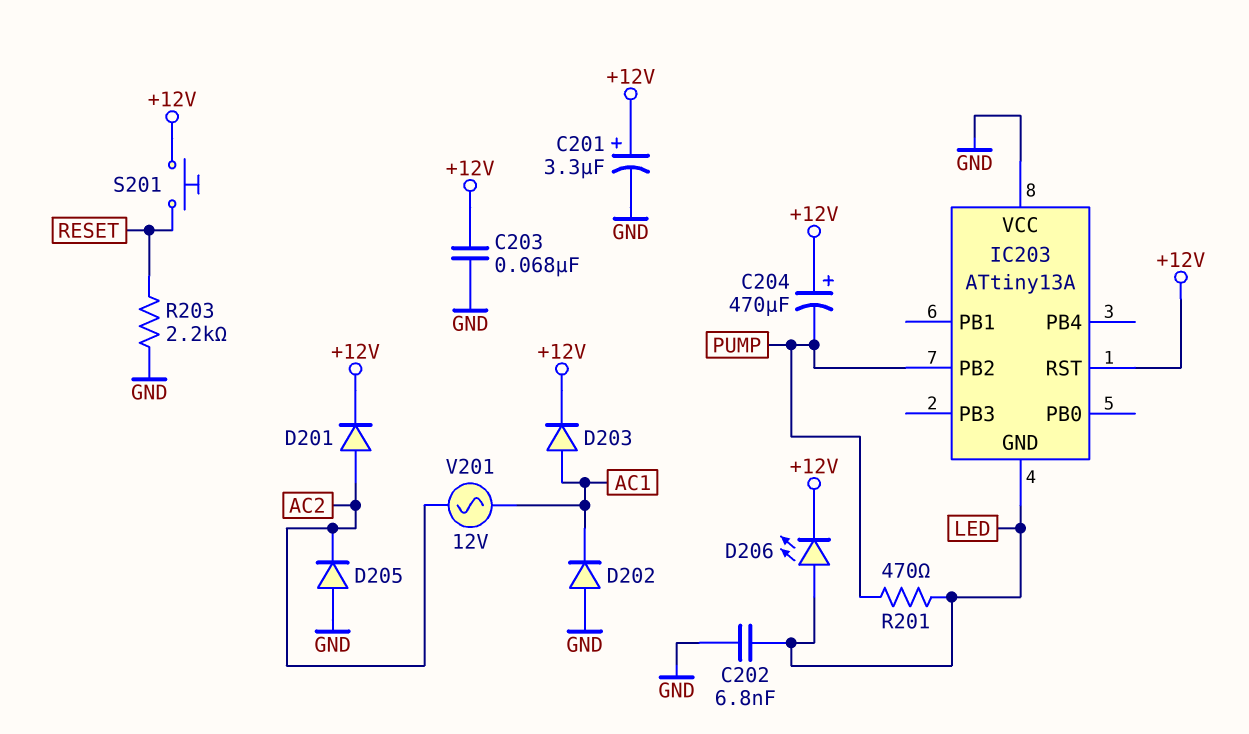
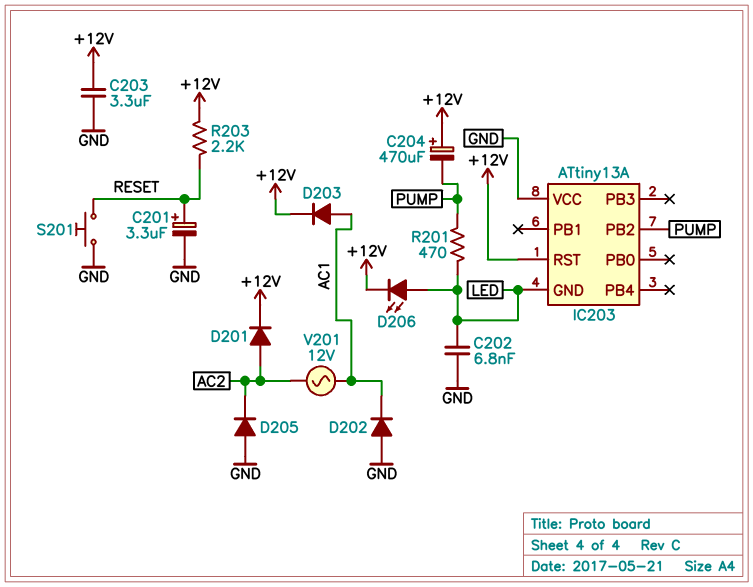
C201: 3.3uF (plus +12V, minus GND) -> 3.3uF (plus RESET, minus GND)
C203: 68nF (+12V, GND) -> 3.3uF (+12V, GND)
R203: 2.2k (GND, RESET) -> 2.2k (+12V, RESET)
S201: button (+12V, RESET) -> button (GND, RESET)

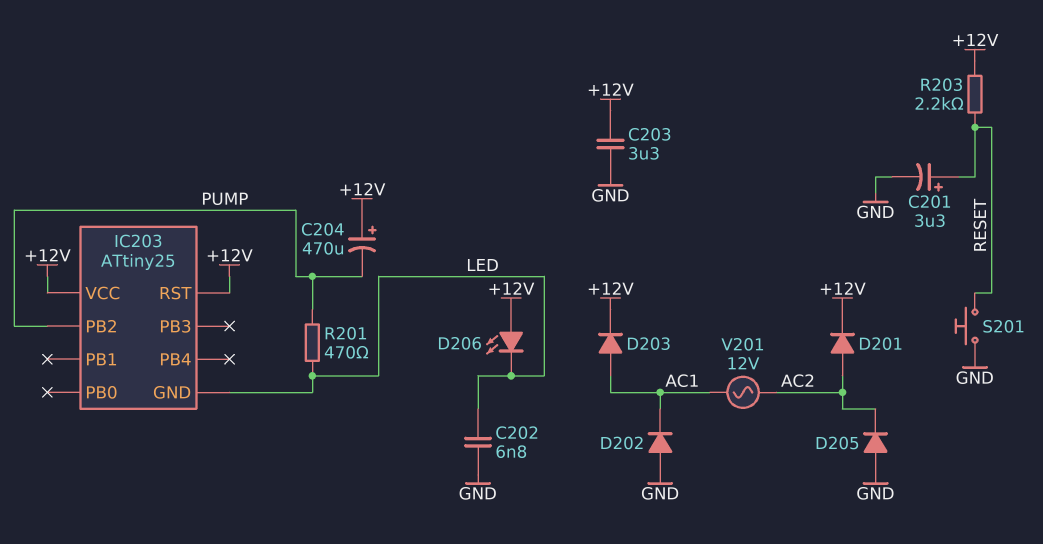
D206: LED (A LED, K +12V) -> LED (A +12V, K LED)
IC203: ATtiny13A -> ATtiny25
IC203 pin VCC: GND -> +12V

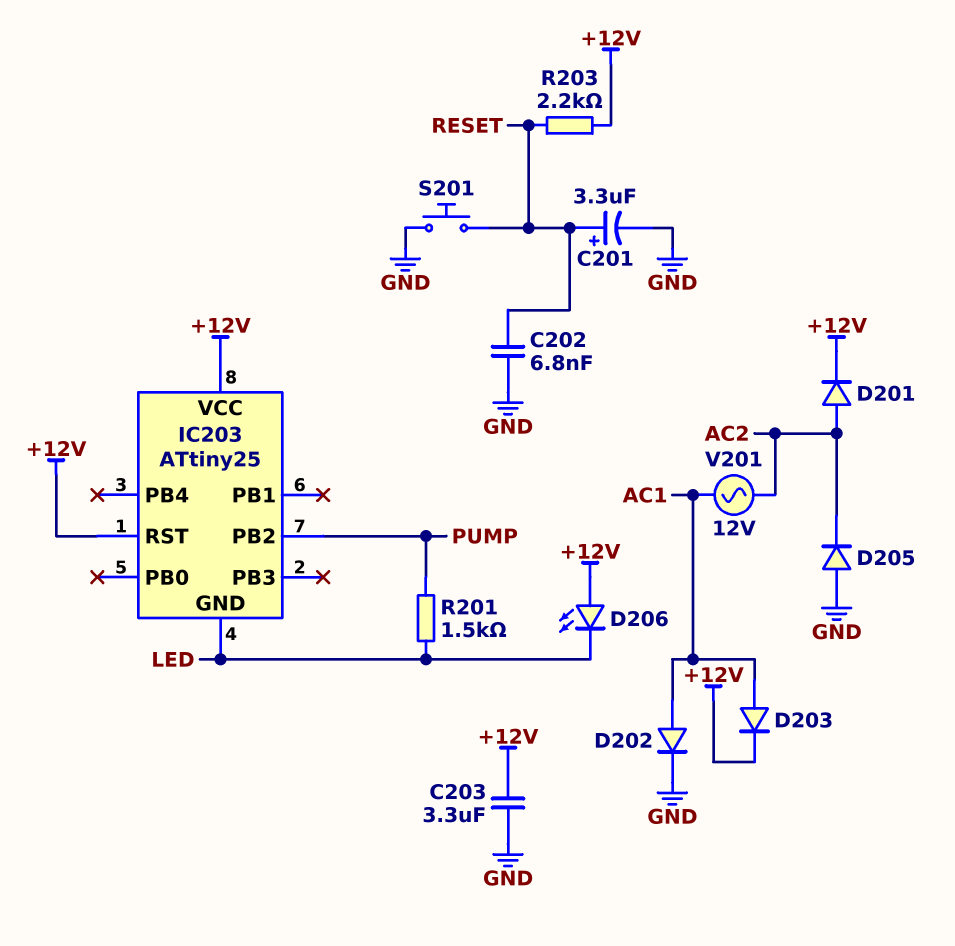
C202: 6.8nF (GND, LED) -> 6.8nF (GND, RESET)
C204: 470uF (plus +12V, minus PUMP) -> none
D202: diode (A GND, K AC1) -> diode (A AC1, K GND)
R201: 470 (LED, PUMP) -> 1.5k (LED, PUMP)

